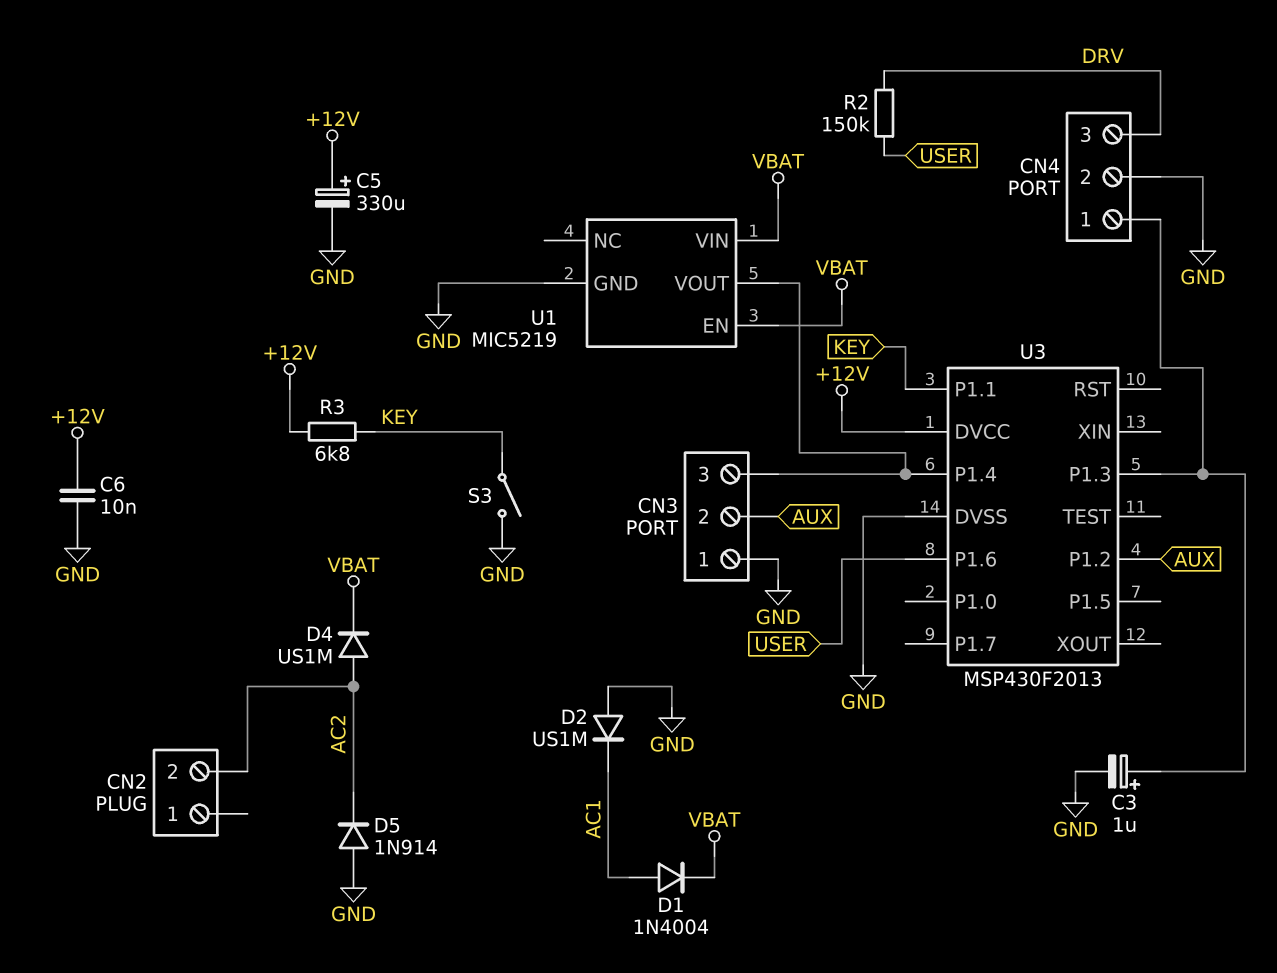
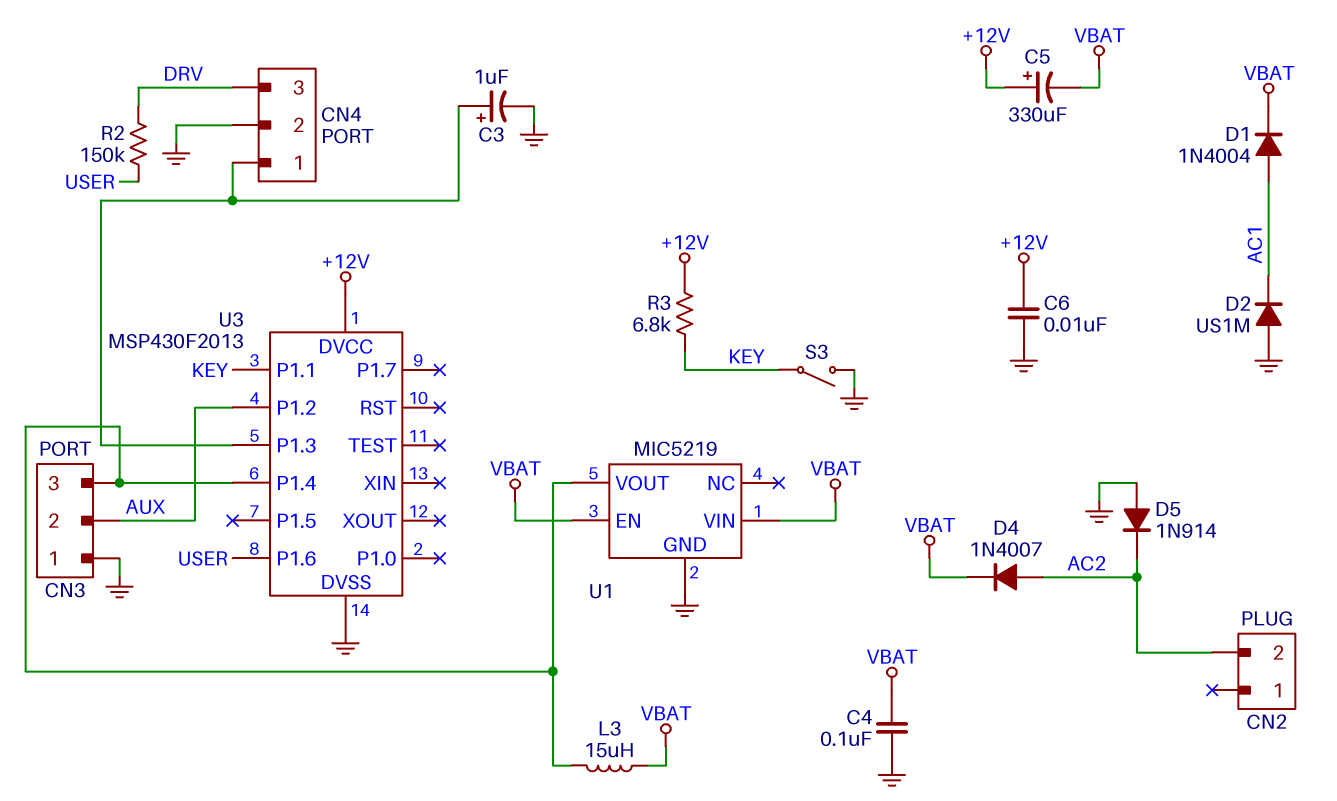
C4: none -> 100nF (GND, VBAT)
C5: 330uF (plus +12V, minus GND) -> 330uF (plus +12V, minus VBAT)
D4: diode US1M (A AC2, K VBAT) -> diode 1N4007 (A AC2, K VBAT)
L3: none -> 15uH (CN3/3, VBAT)

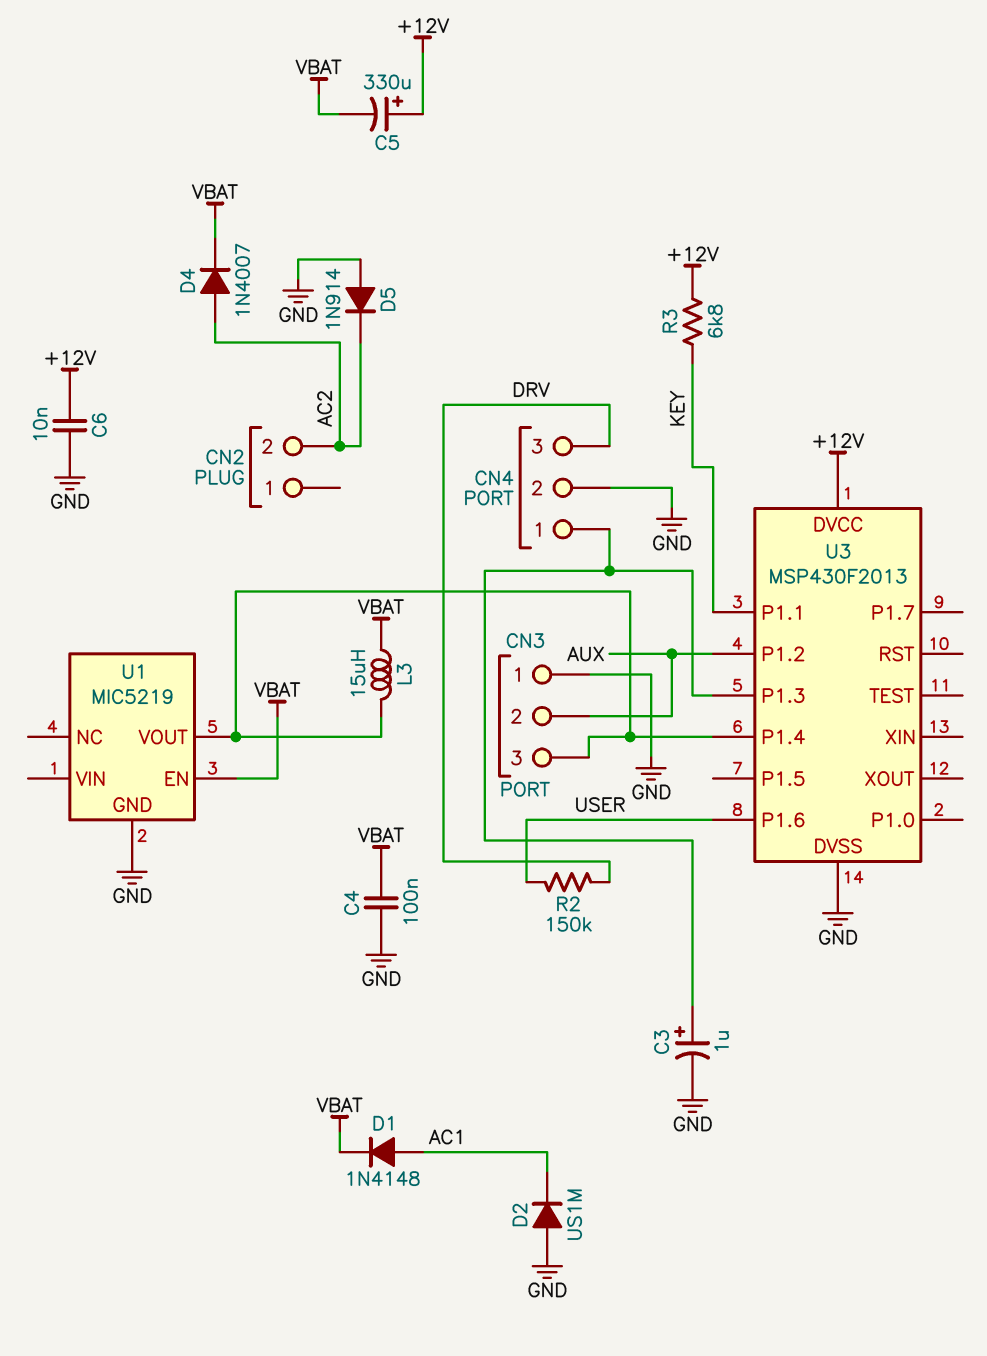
D1: diode 1N4004 (A AC1, K VBAT) -> diode 1N4148 (A AC1, K VBAT)
S3: switch (GND, KEY) -> none
U1 pin VIN: VBAT -> none

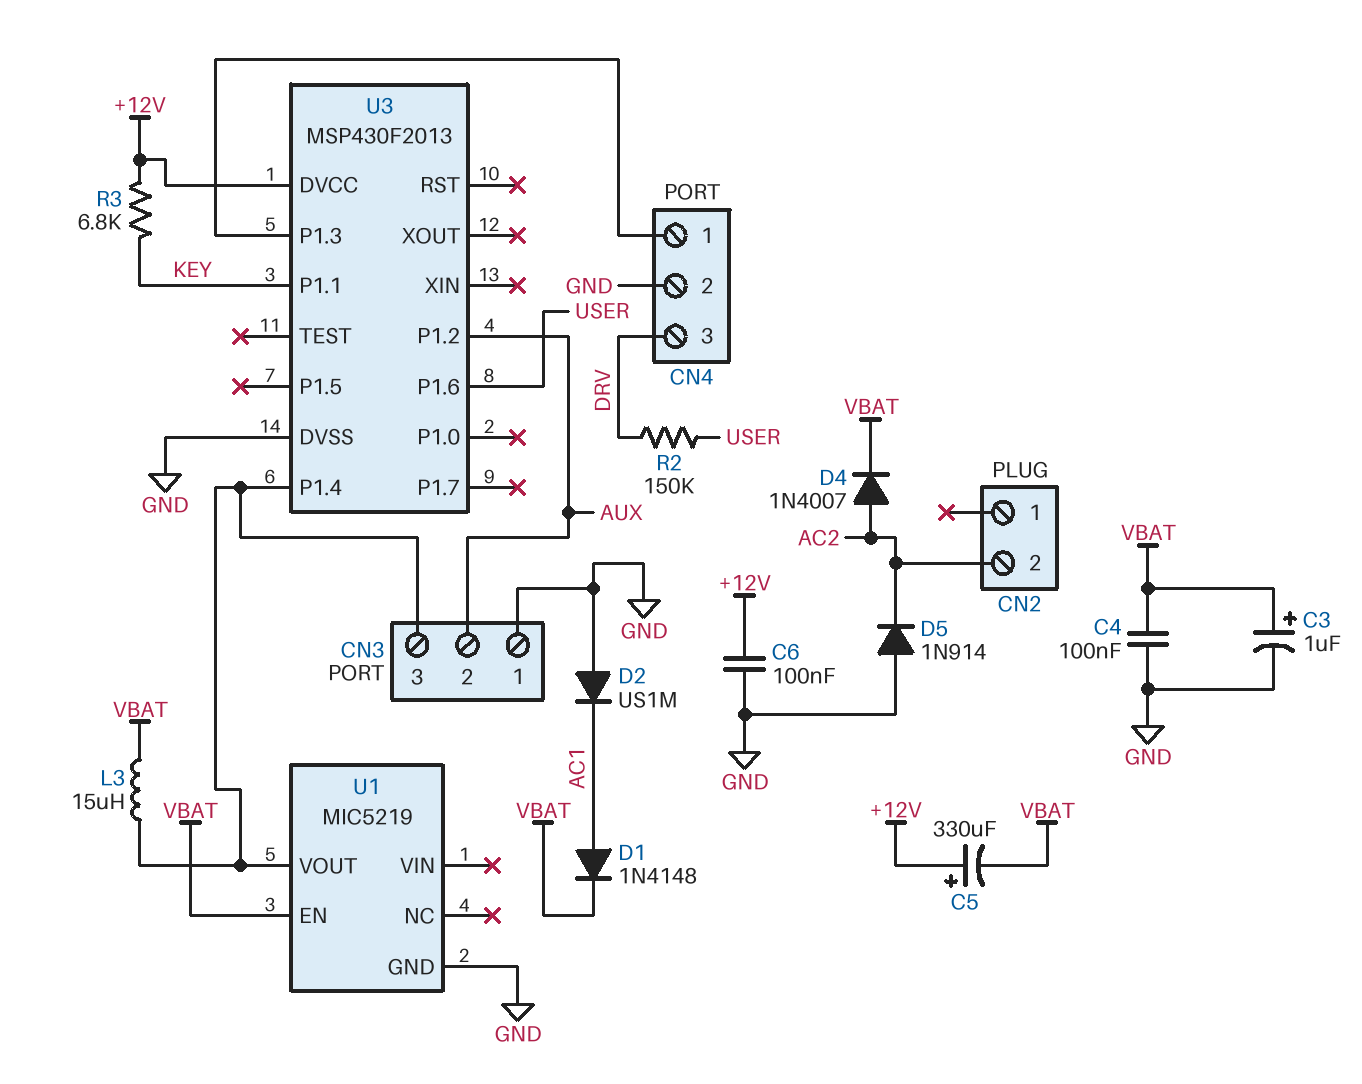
C3: 1uF (plus CN4/1, minus GND) -> 1uF (plus VBAT, minus GND)
C6: 10nF (+12V, GND) -> 100nF (+12V, GND)

